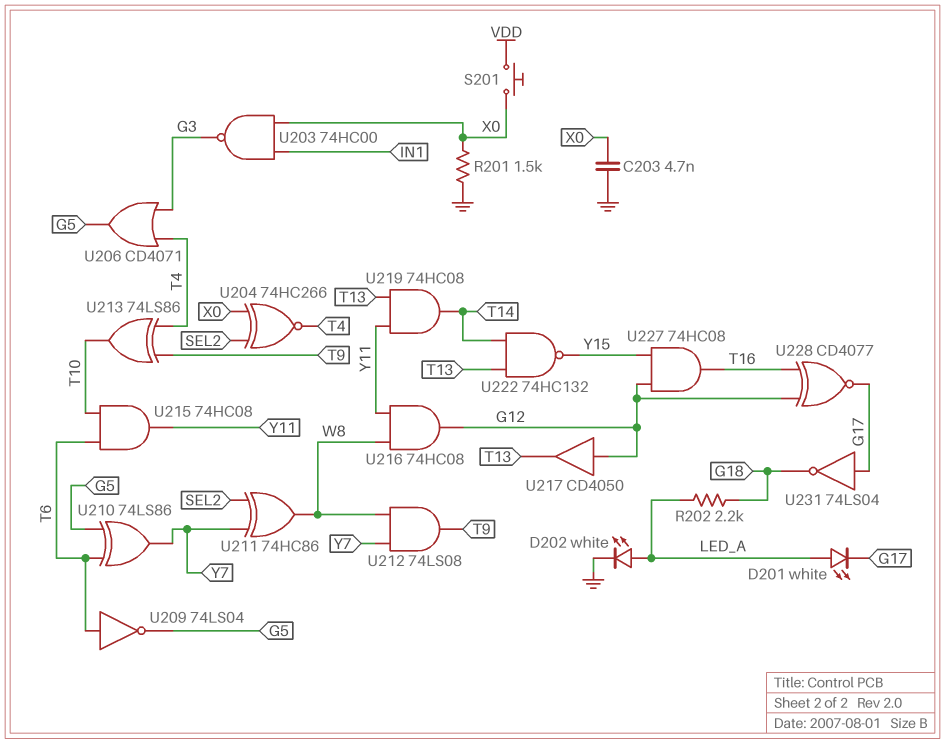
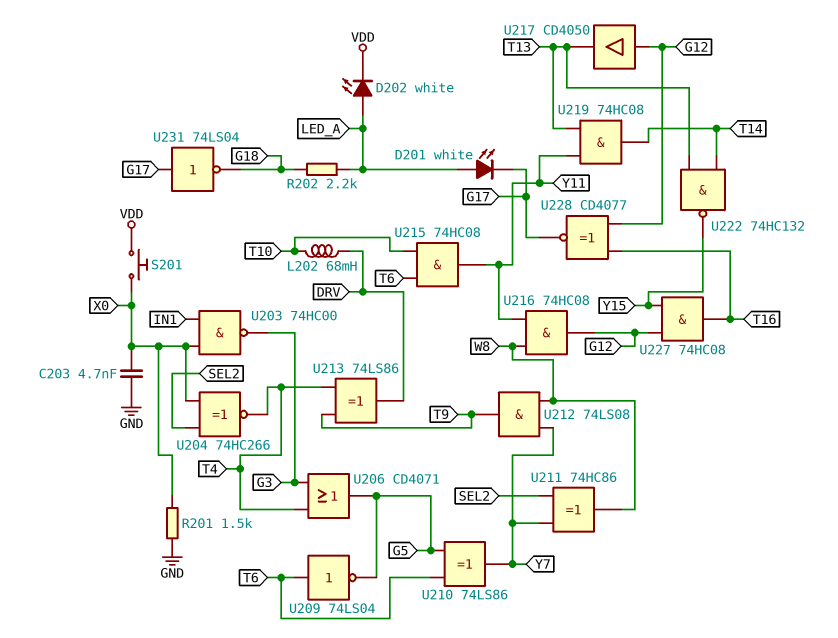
D202: LED white (A LED_A, K GND) -> LED white (A LED_A, K VDD)
L202: none -> 68mH (DRV, T10)
U213: XOR 74LS86 (in T4, in T9, out T10) -> XOR 74LS86 (in T4, in T9, out DRV)

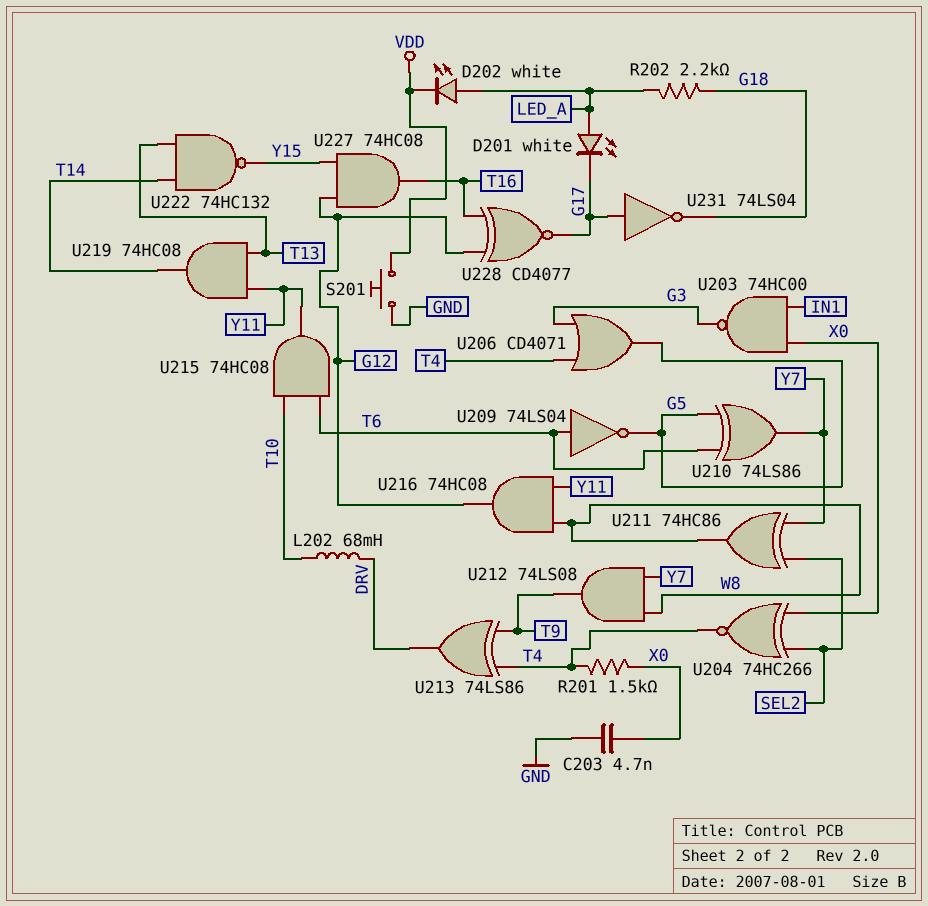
R201: 1.5k (GND, X0) -> 1.5k (T4, X0)
S201: button (VDD, X0) -> button (GND, VDD)
U217: buffer CD4050 (in G12, out T13) -> none

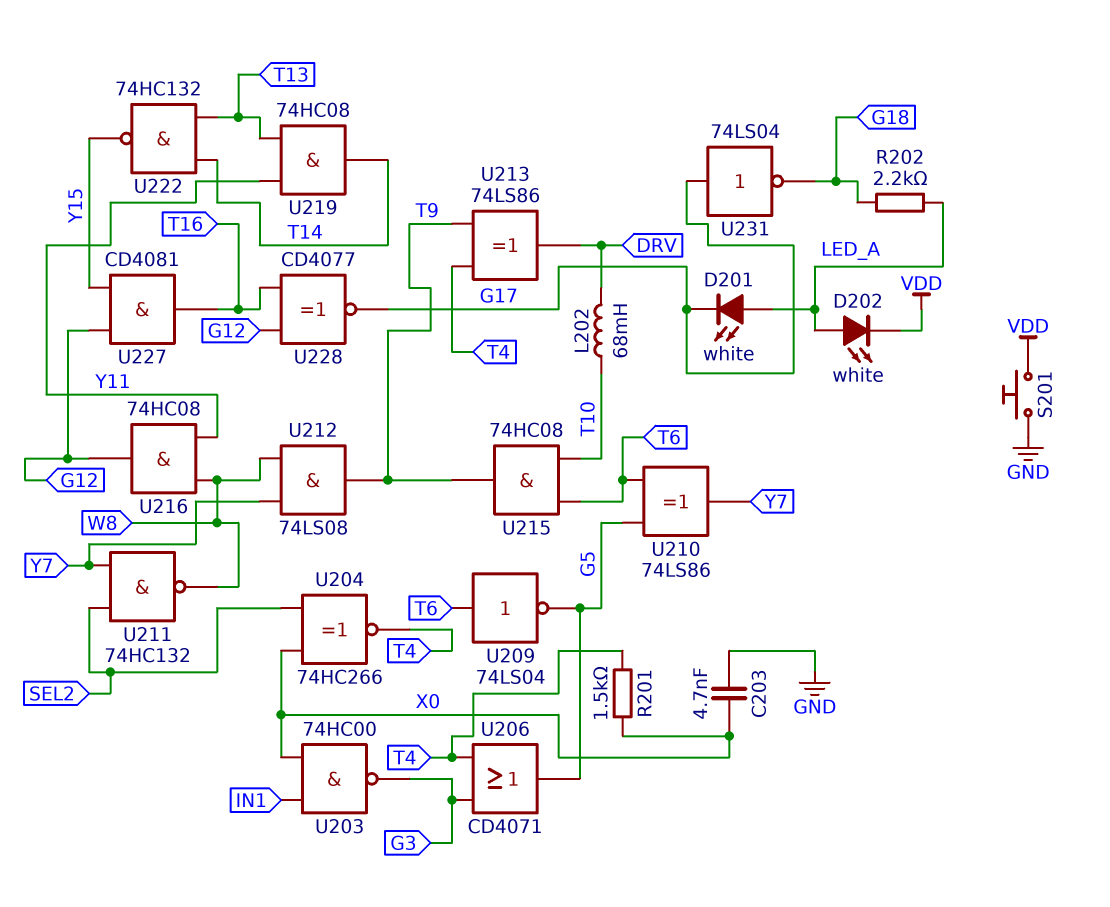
U211: XOR 74HC86 (in SEL2, in Y7, out W8) -> NAND 74HC132 (in SEL2, in Y7, out W8)
U215: AND 74HC08 (in T6, in T10, out Y11) -> AND 74HC08 (in T6, in T10, out T9)
U227: AND 74HC08 (in G12, in Y15, out T16) -> AND CD4081 (in G12, in Y15, out T16)

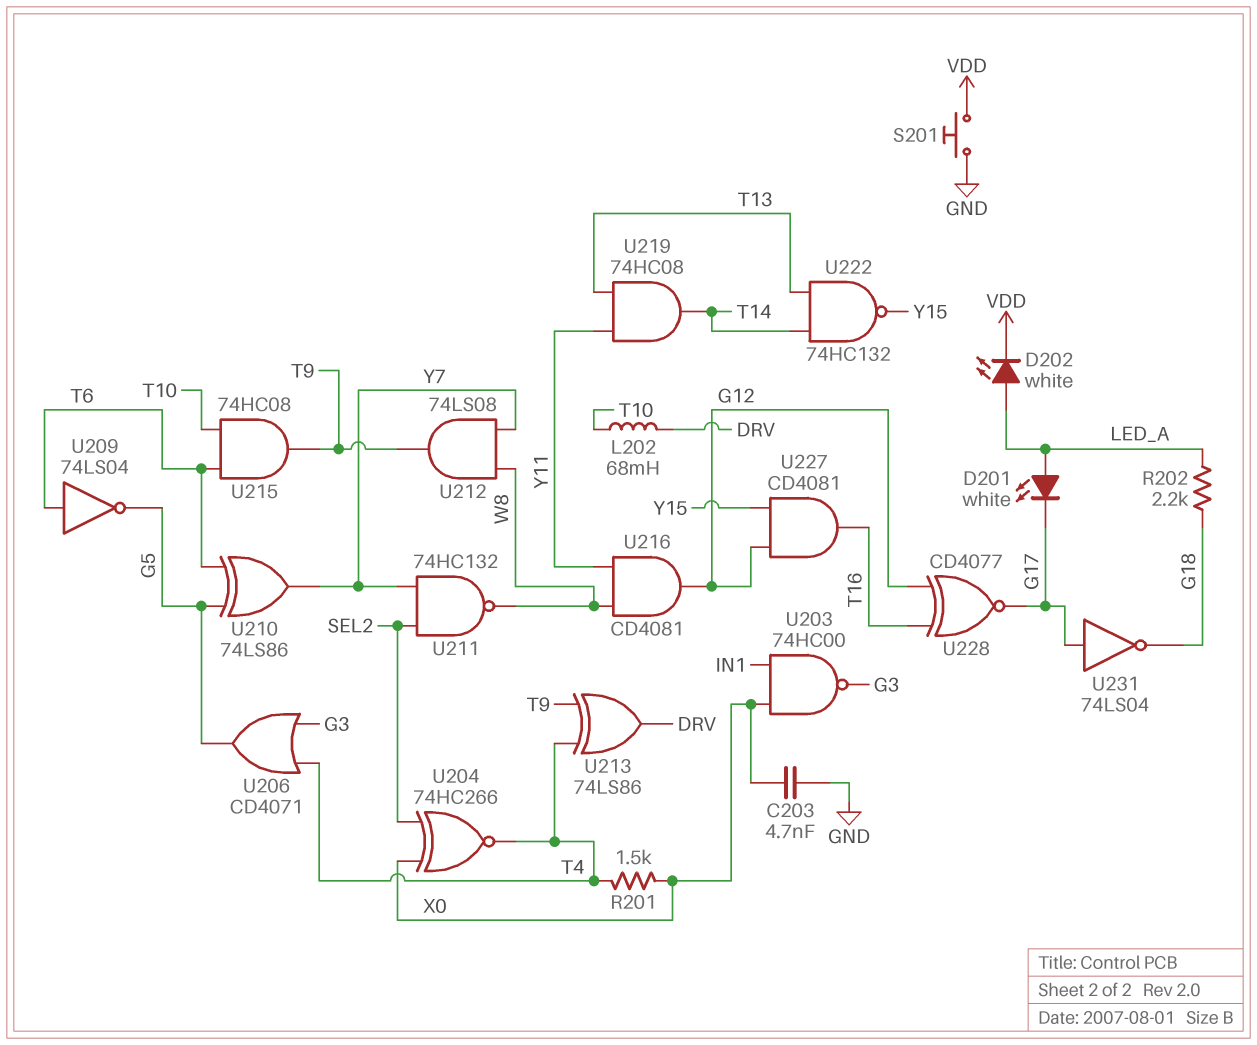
U216: AND 74HC08 (in W8, in Y11, out G12) -> AND CD4081 (in W8, in Y11, out G12)

